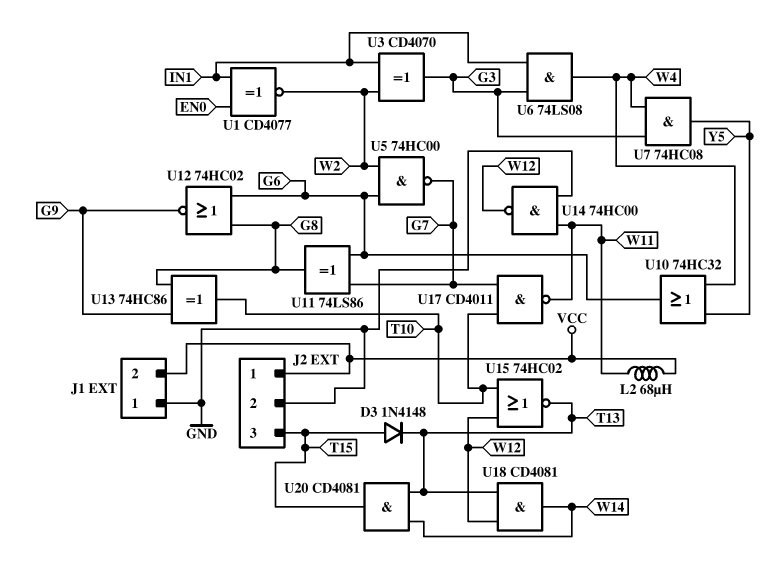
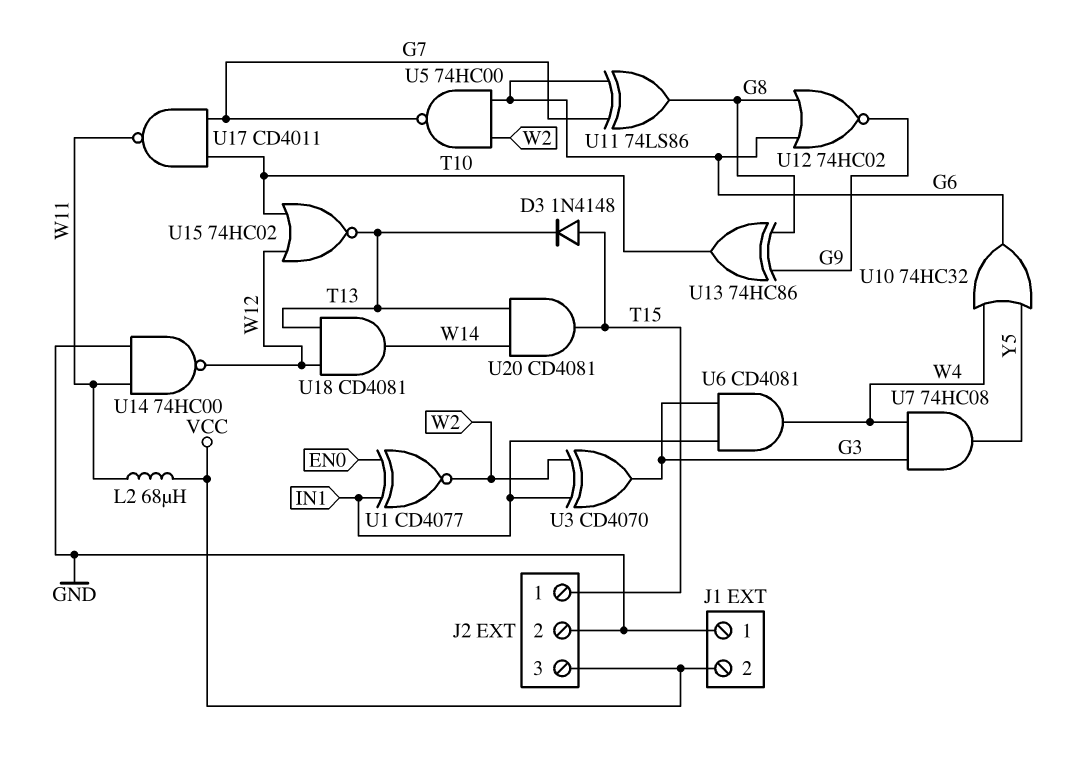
J2 pin 1: VCC -> T15
J2 pin 3: T15 -> VCC
U6: AND 74LS08 (in G3, in IN1, out W4) -> AND CD4081 (in G3, in IN1, out W4)

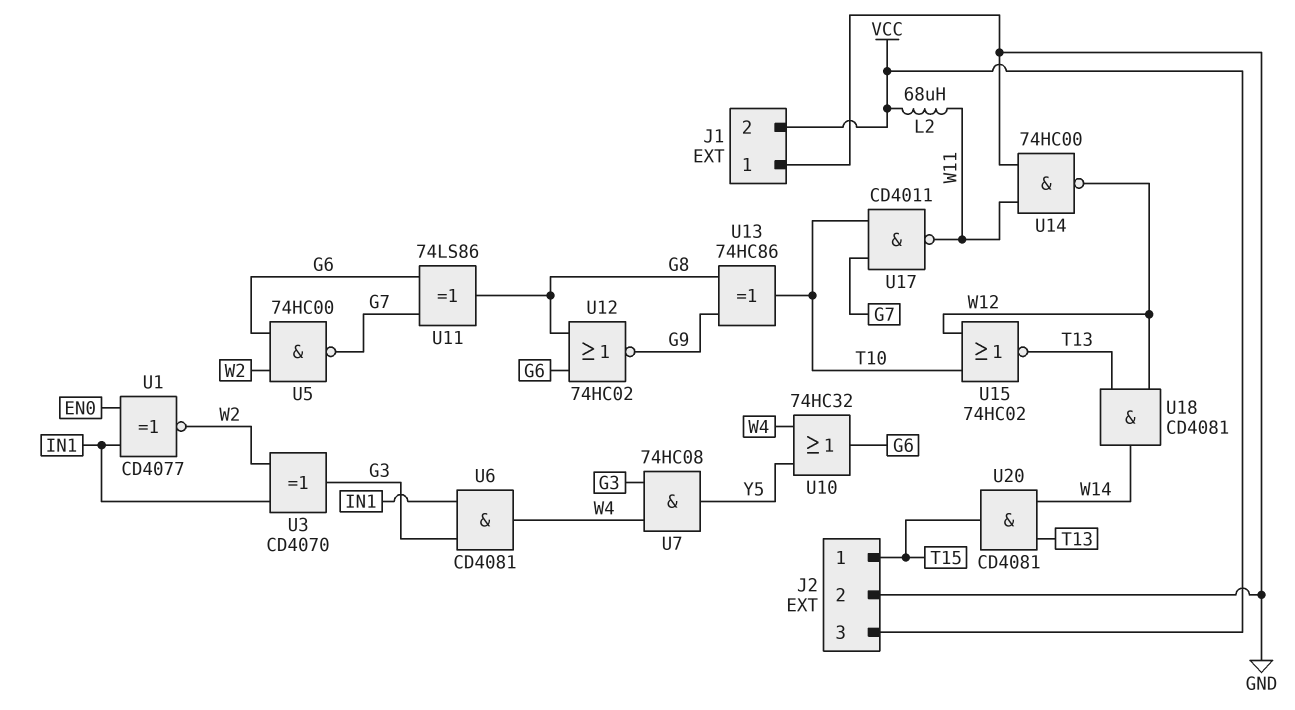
D3: diode 1N4148 (A T15, K T13) -> none

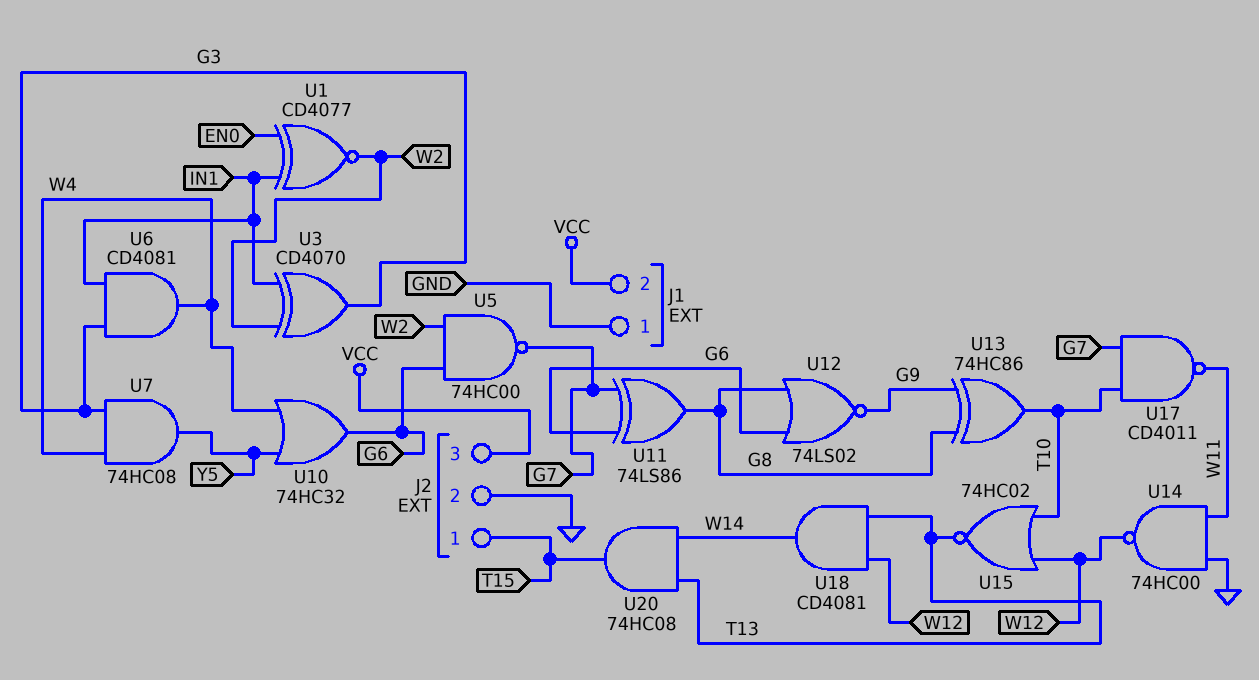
L2: 68uH (VCC, W11) -> none
U12: NOR 74HC02 (in G6, in G8, out G9) -> NOR 74LS02 (in G6, in G8, out G9)
U20: AND CD4081 (in T13, in W14, out T15) -> AND 74HC08 (in T13, in W14, out T15)

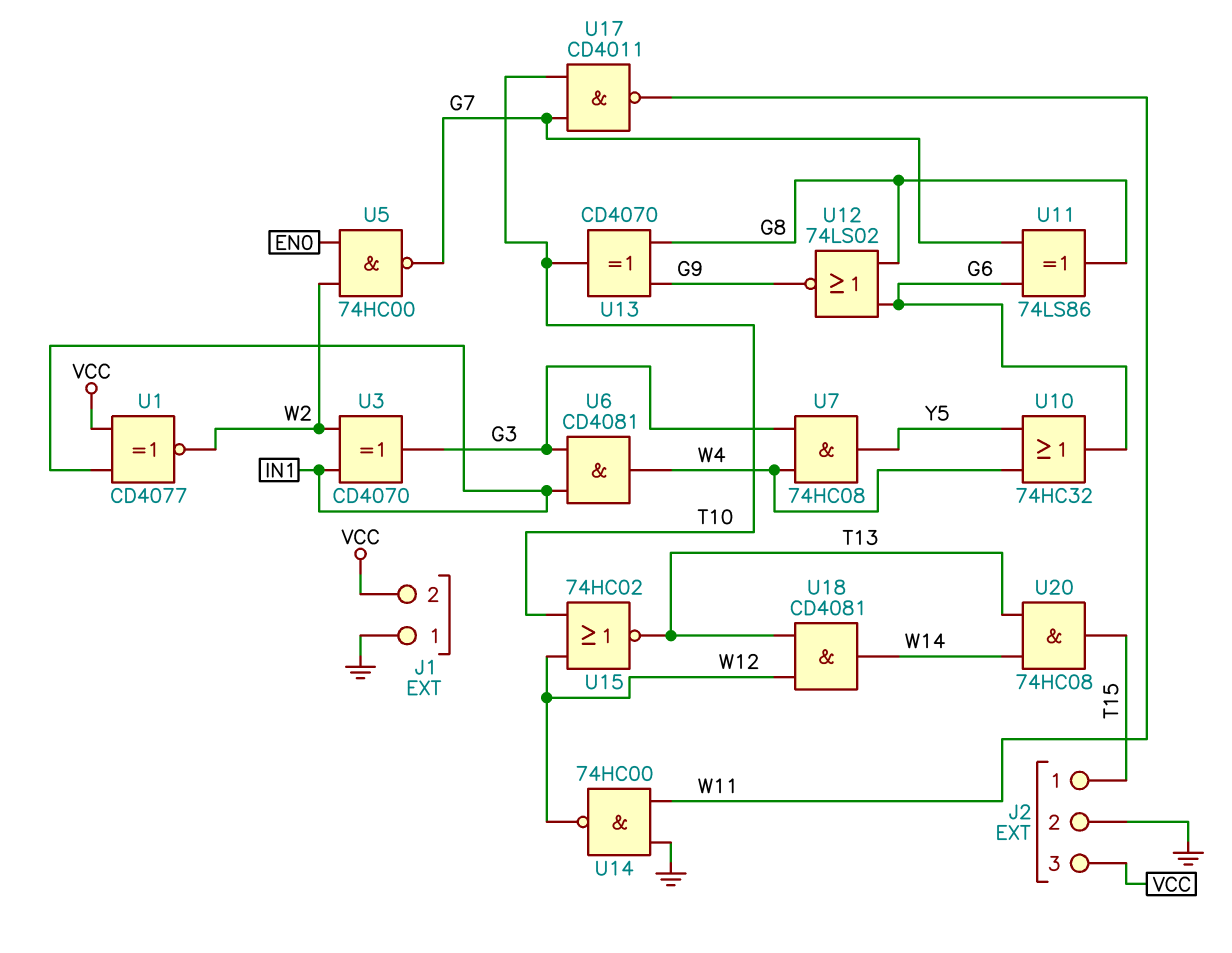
U1: XNOR CD4077 (in EN0, in IN1, out W2) -> XNOR CD4077 (in IN1, in VCC, out W2)
U5: NAND 74HC00 (in G6, in W2, out G7) -> NAND 74HC00 (in EN0, in W2, out G7)
U13: XOR 74HC86 (in G8, in G9, out T10) -> XOR CD4070 (in G8, in G9, out T10)

